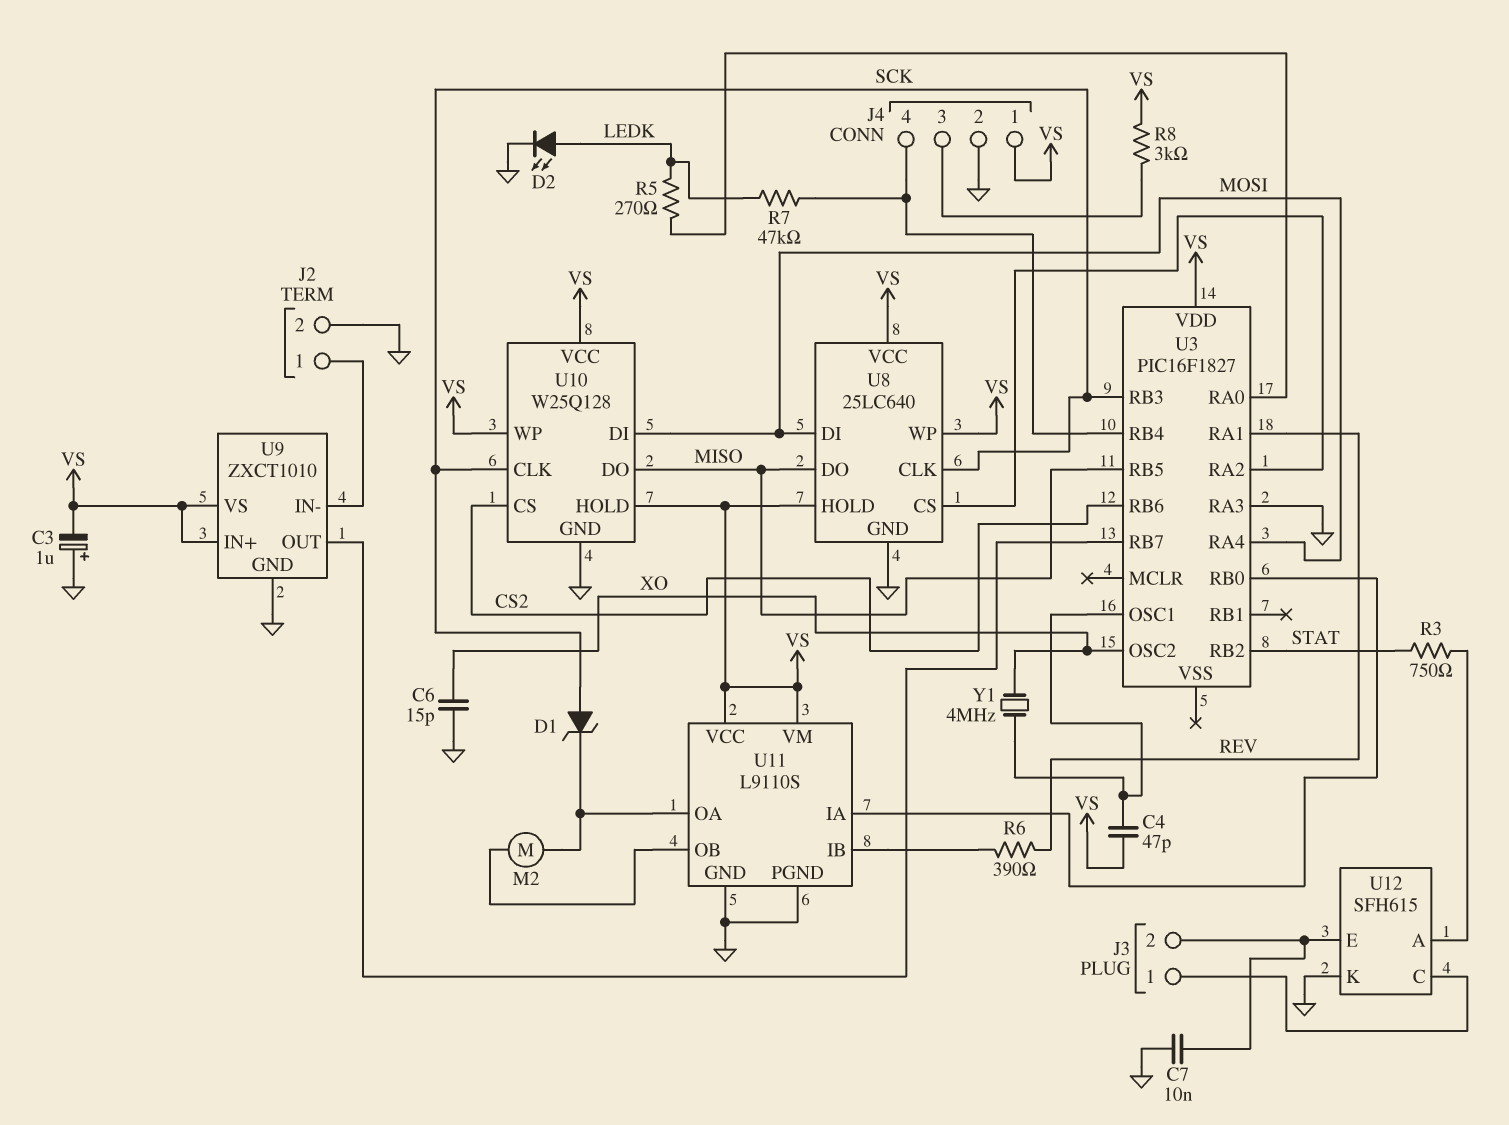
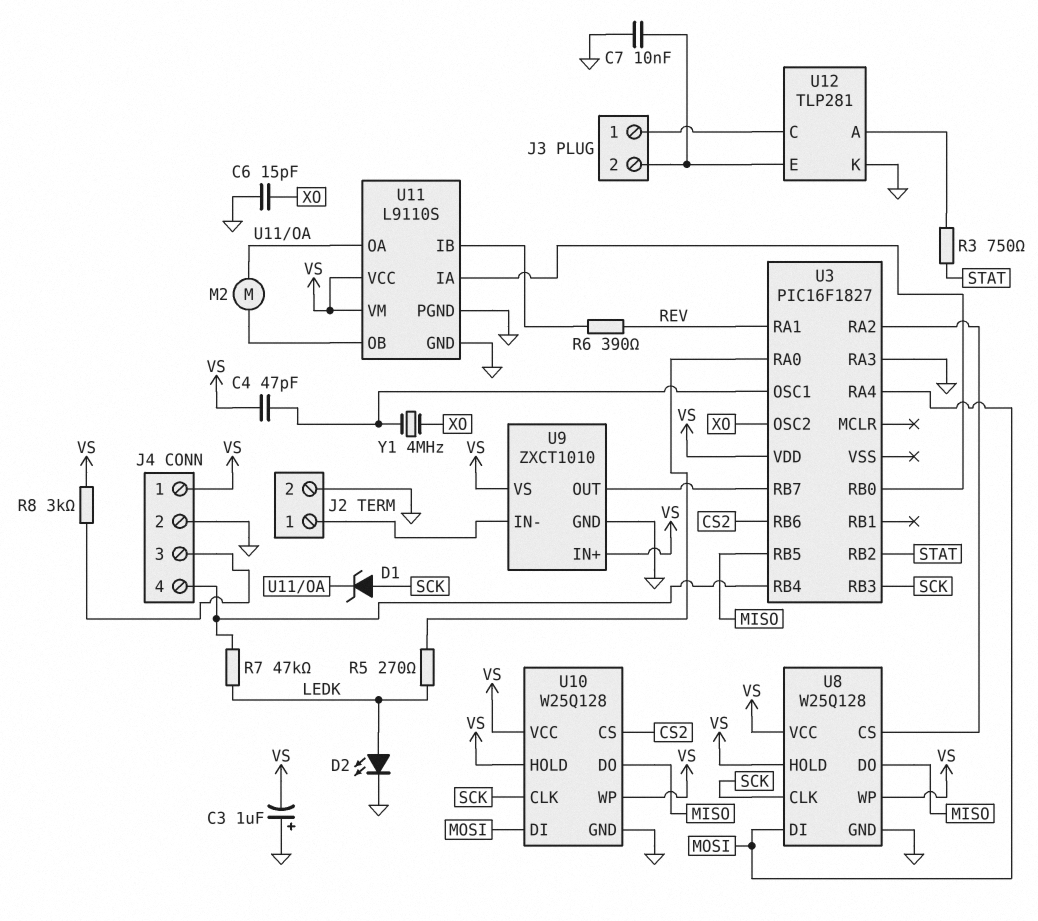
U8: 25LC640 -> W25Q128
U12: SFH615 -> TLP281

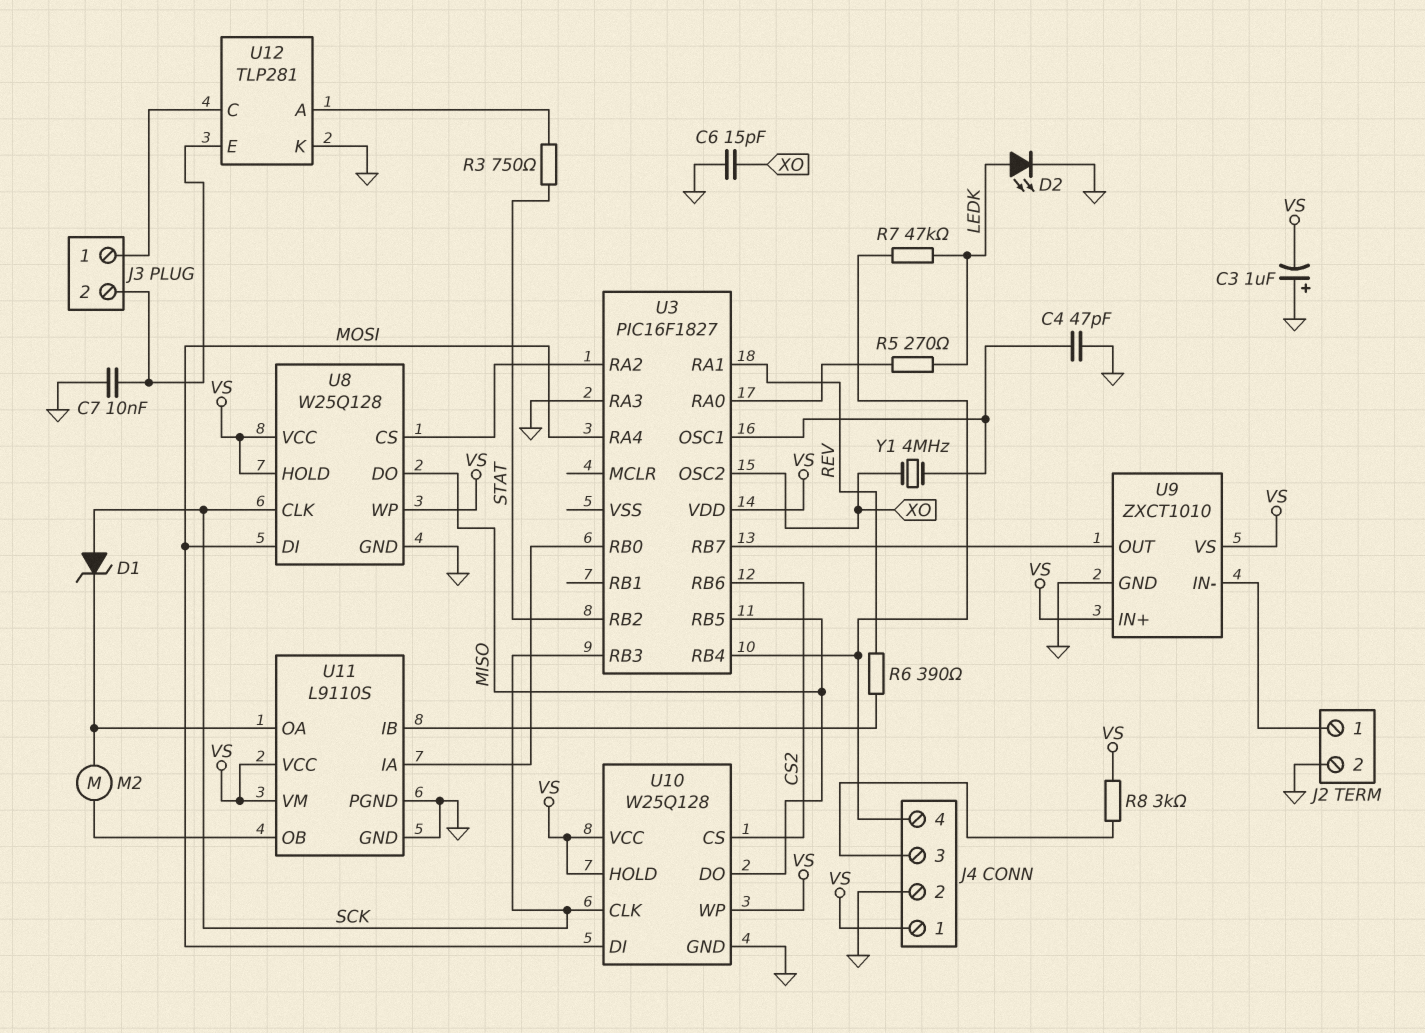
C4: 47pF (U3/OSC1, VS) -> 47pF (GND, U3/OSC1)

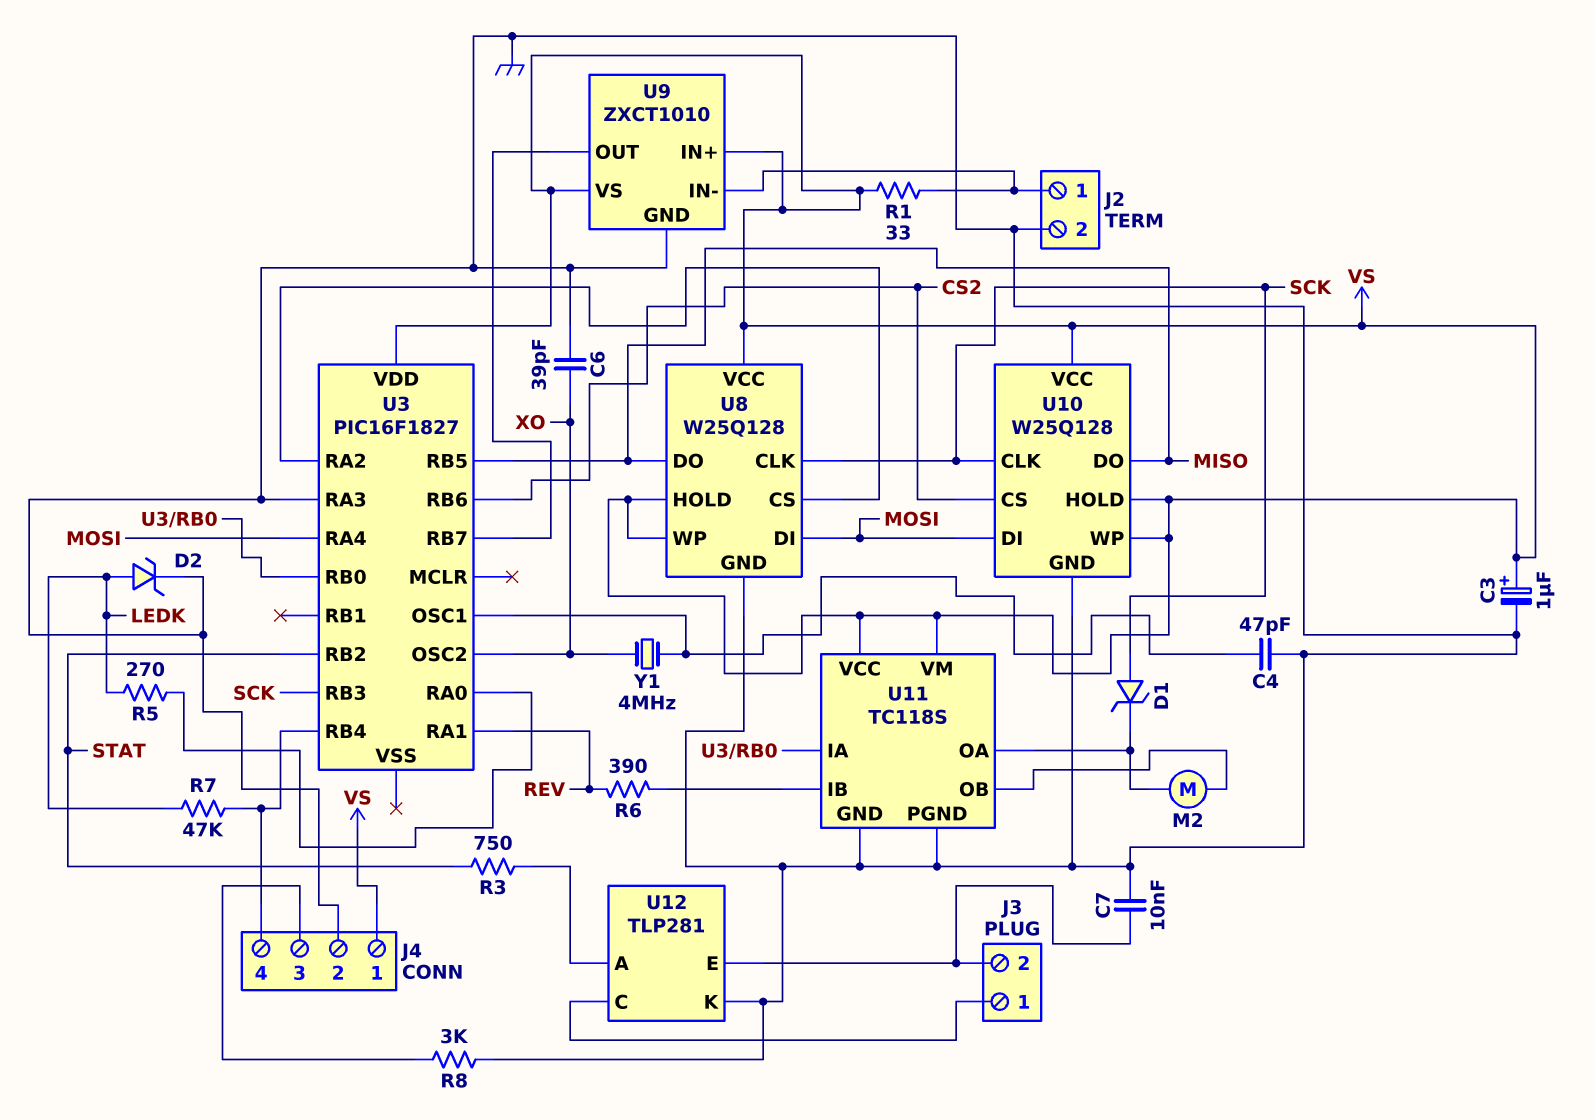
C3: 1uF (plus GND, minus VS) -> 1uF (plus VS, minus GND)
C6: 15pF (GND, XO) -> 39pF (GND, XO)
D2: LED (A LEDK, K GND) -> zener (A LEDK, K GND)
R1: none -> 33 (J2/1, VS)
R8: 3k (J4/3, VS) -> 3k (GND, J4/3)
U11: L9110S -> TC118S

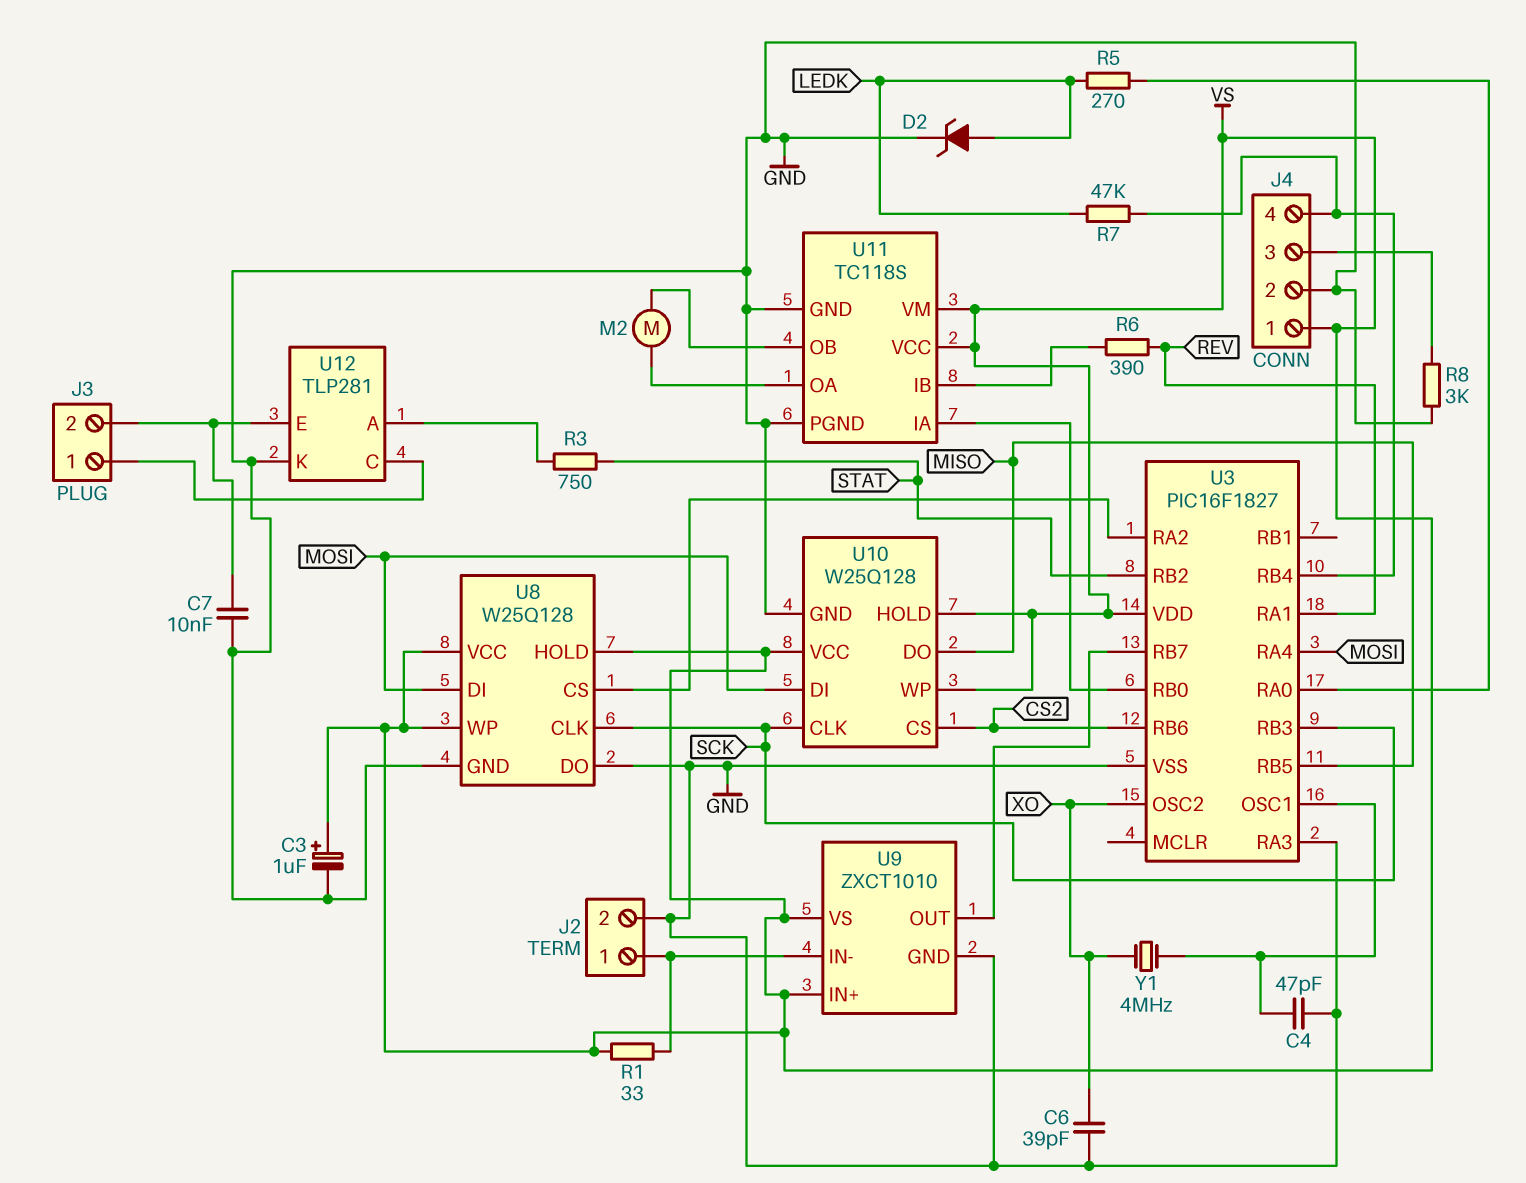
D1: zener (A SCK, K U11/OA) -> none
U3 pin VSS: none -> GND
U8 pin DO: MISO -> GND

